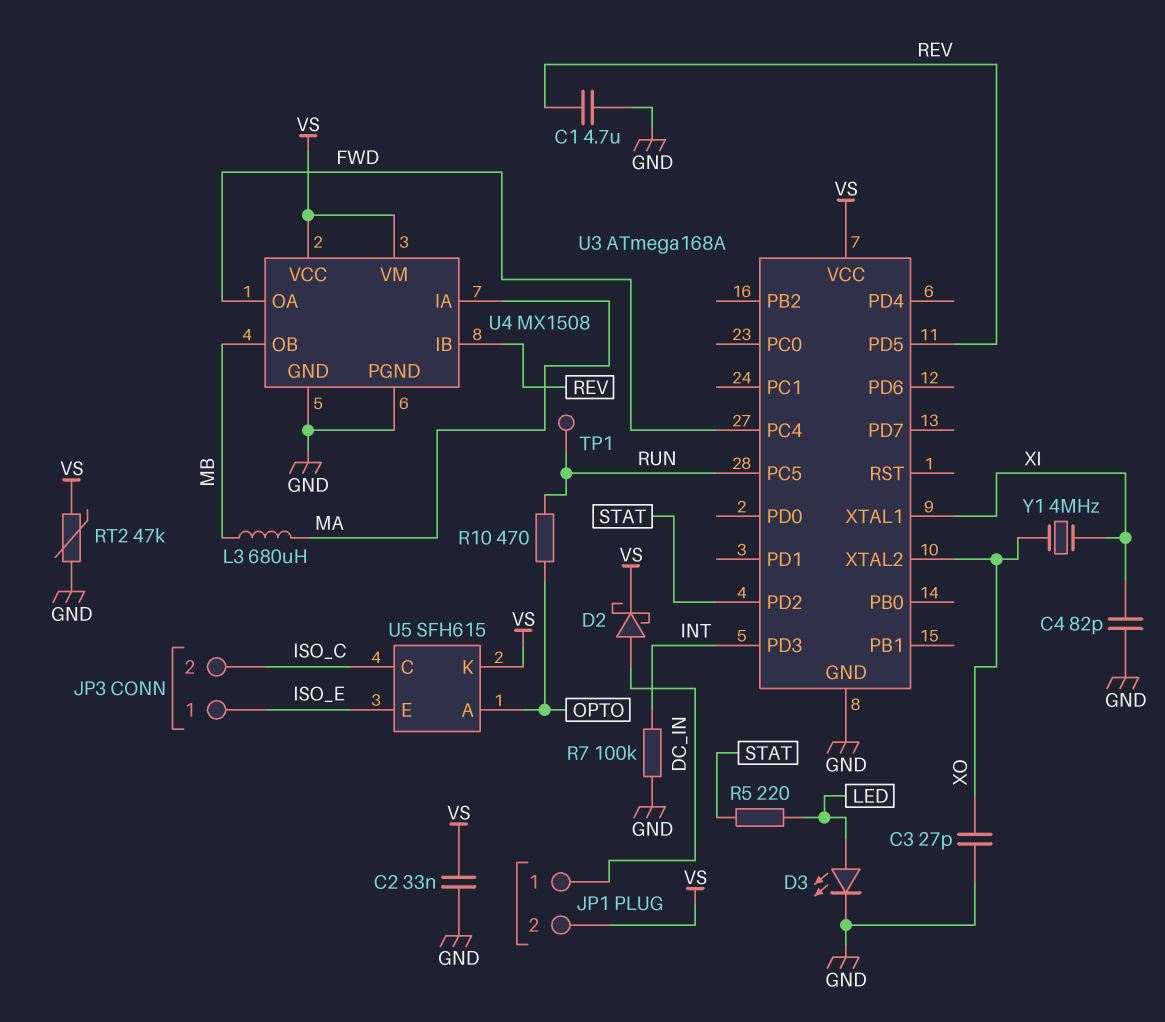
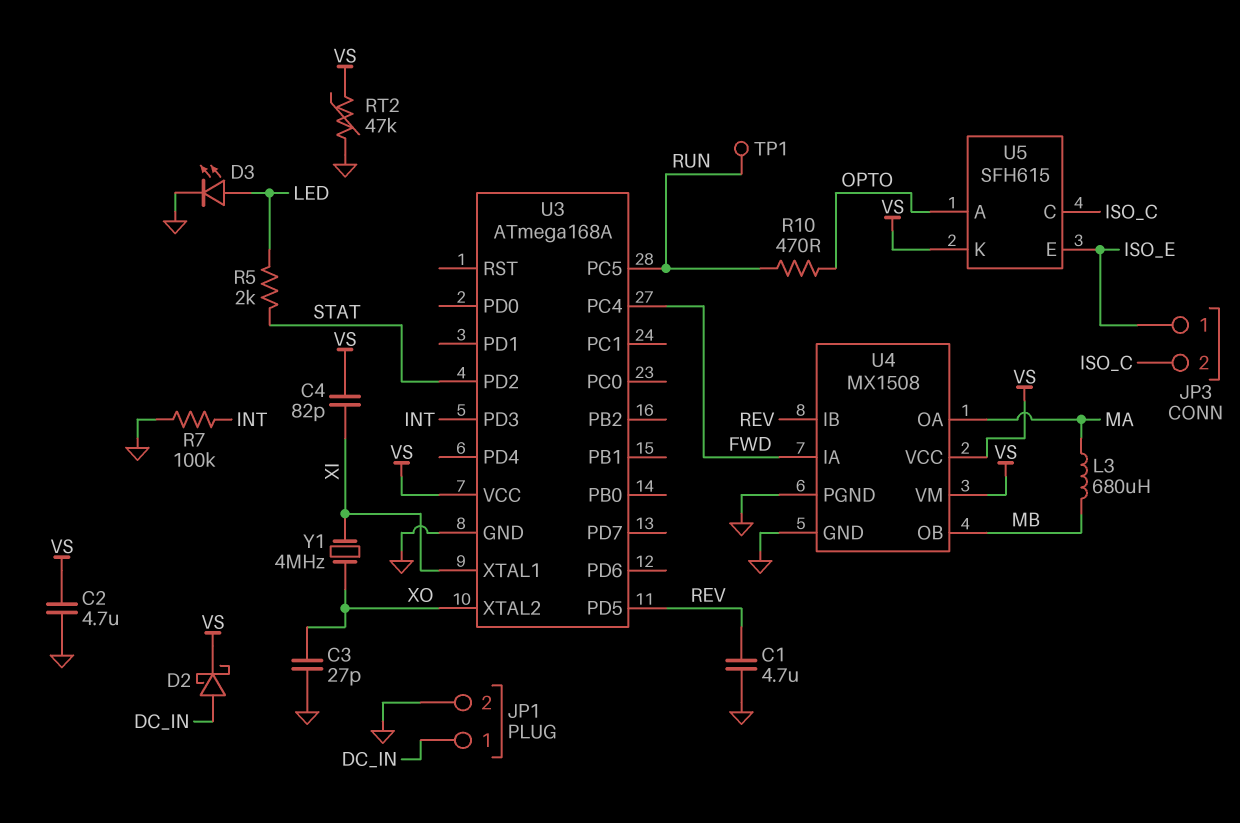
C2: 33nF (GND, VS) -> 4.7uF (GND, VS)
C4: 82pF (GND, XI) -> 82pF (VS, XI)
JP1 pin 2: VS -> GND
R5: 220 (LED, STAT) -> 2k (LED, STAT)
U4 pin IA: MA -> FWD
U4 pin OA: FWD -> MA

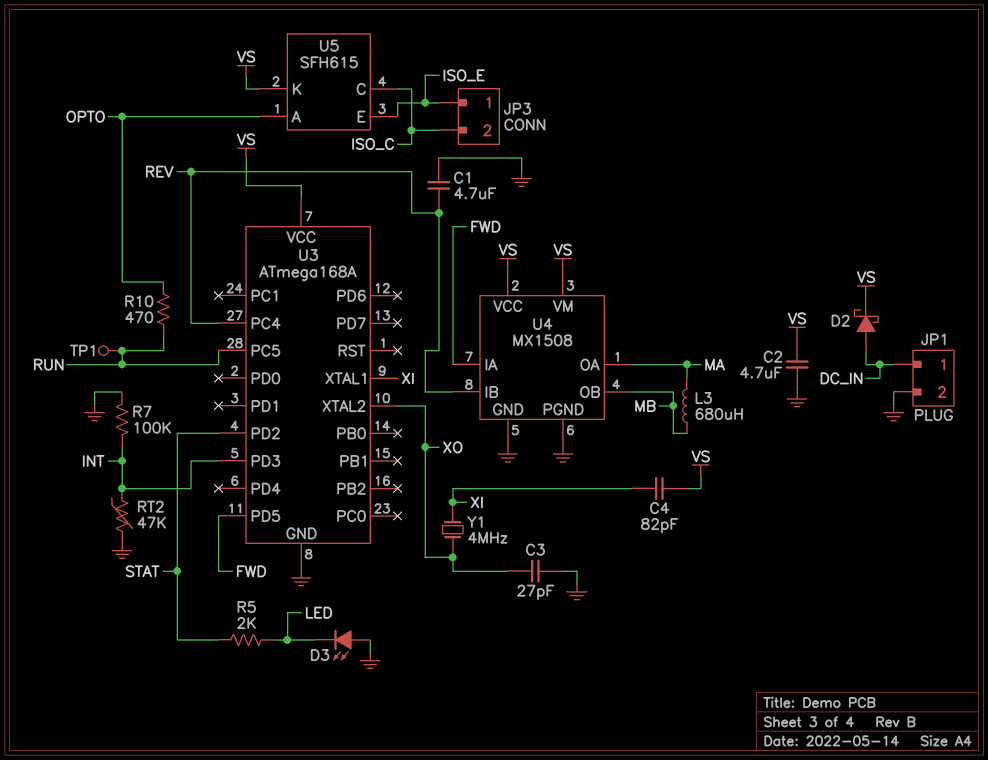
D3: LED (A LED, K GND) -> LED (A GND, K LED)
RT2: 47k (GND, VS) -> 47k (GND, INT)
U3 pin PC4: FWD -> REV
U3 pin PD5: REV -> FWD

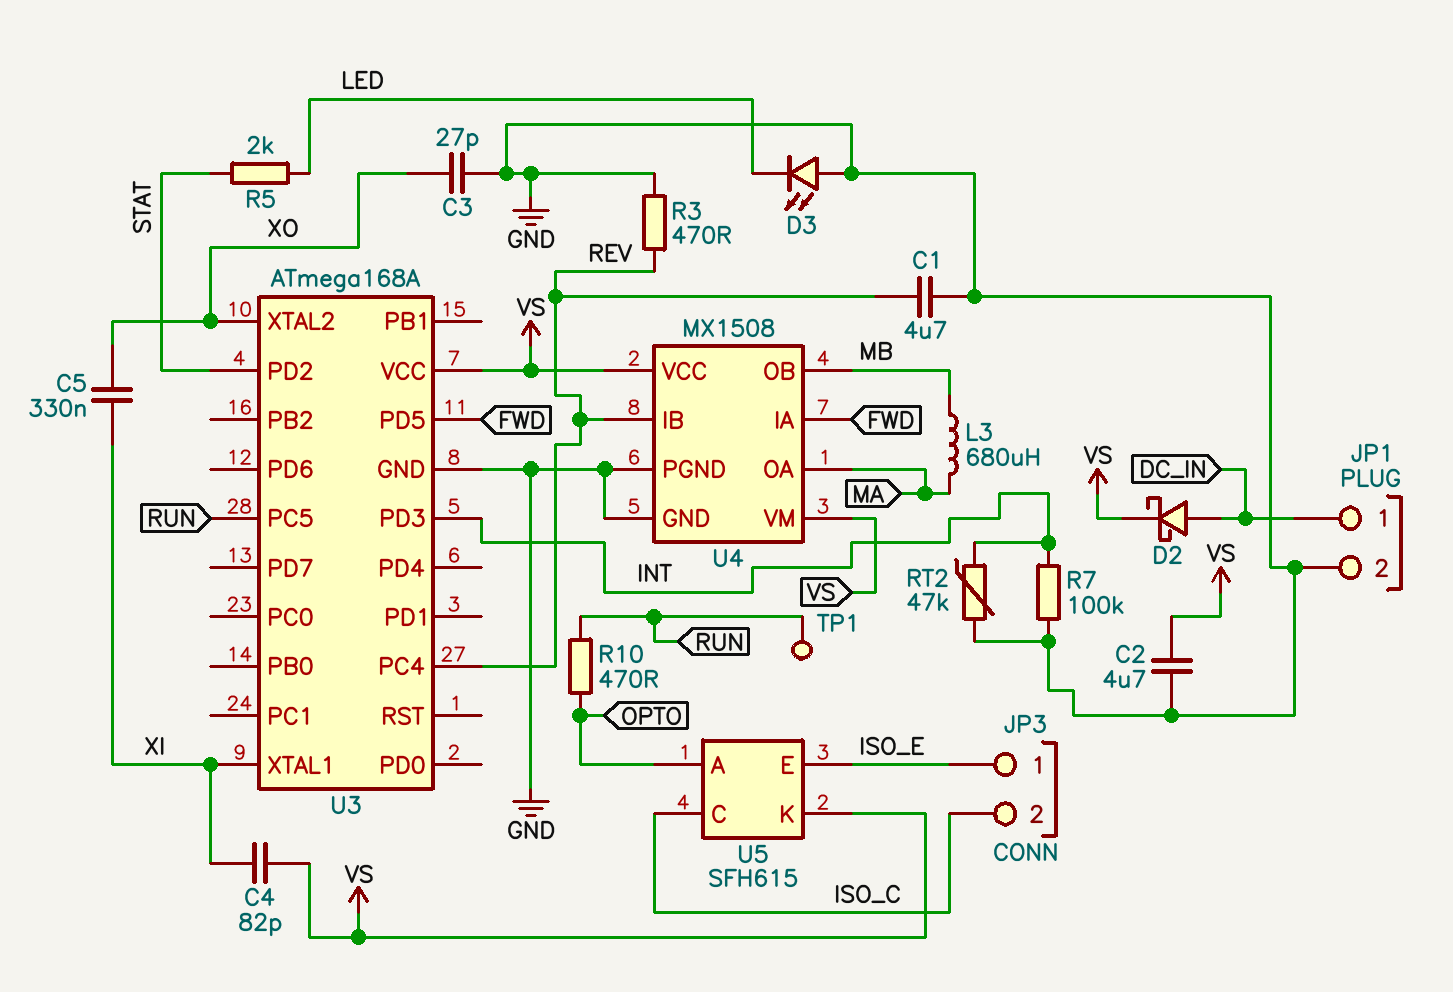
C5: none -> 330nF (XI, XO)
R3: none -> 470 (GND, REV)
Y1: 4MHz (XI, XO) -> none

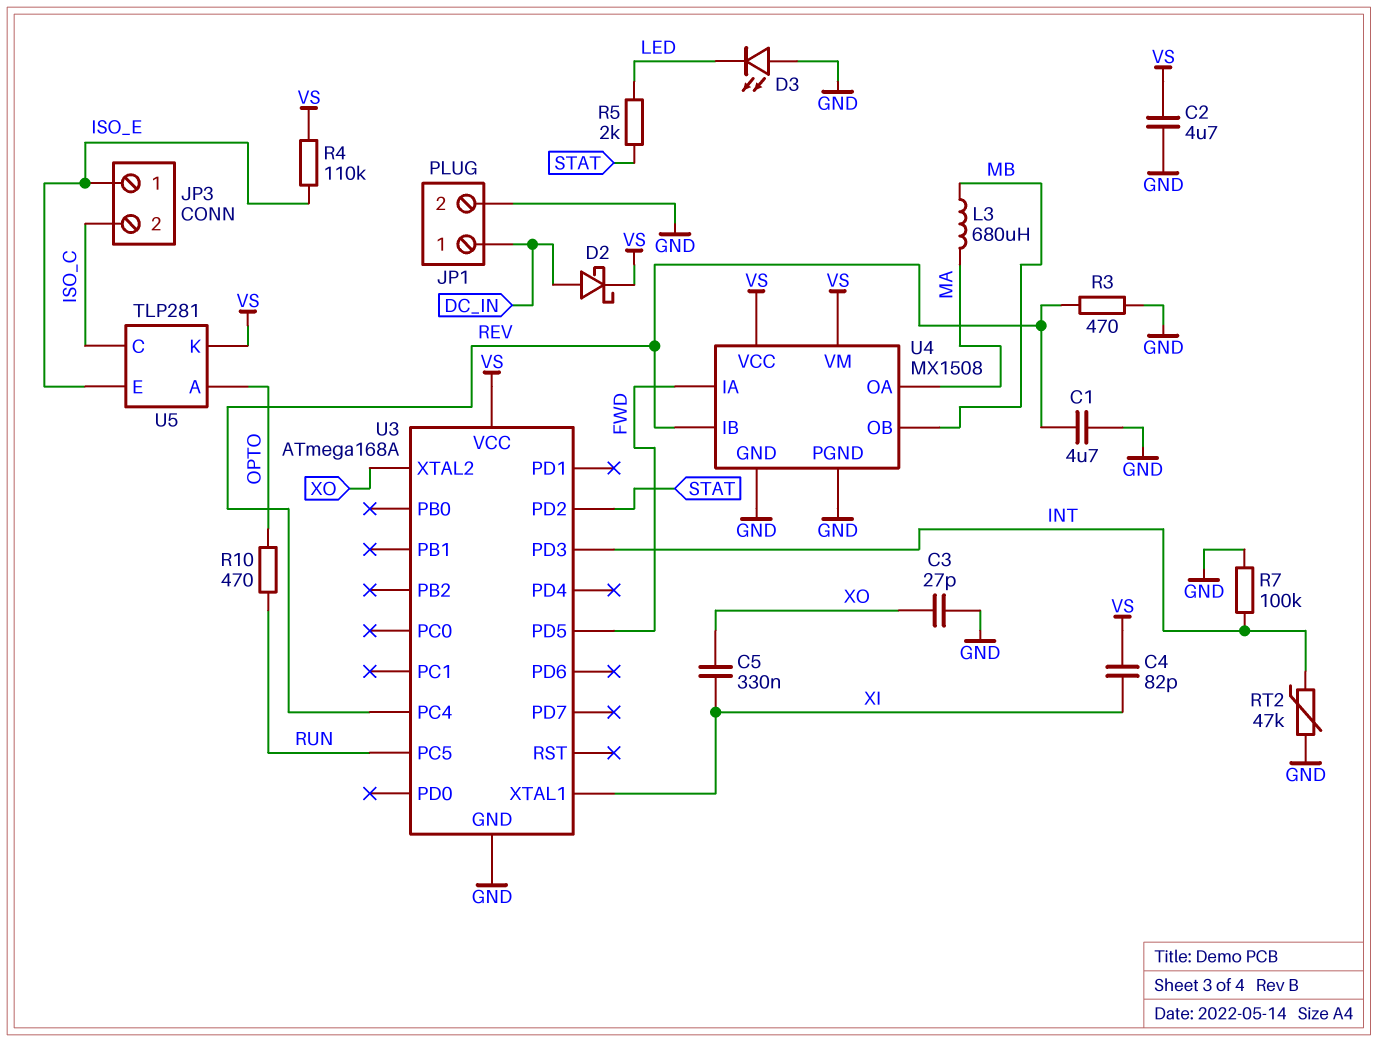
R4: none -> 110k (ISO_E, VS)
TP1: test point (RUN) -> none
U5: SFH615 -> TLP281

